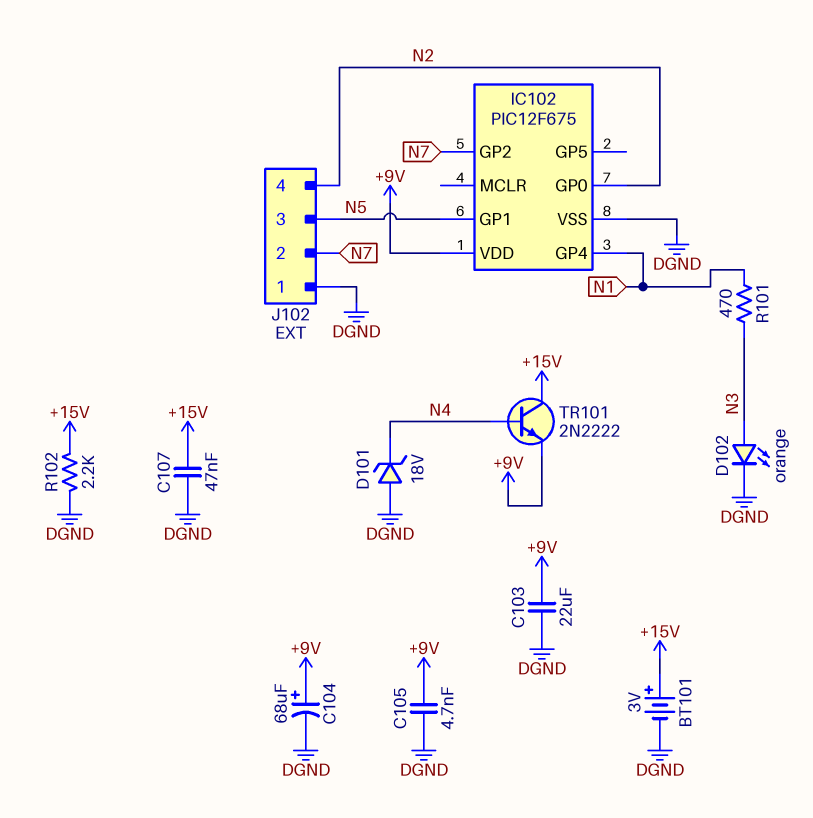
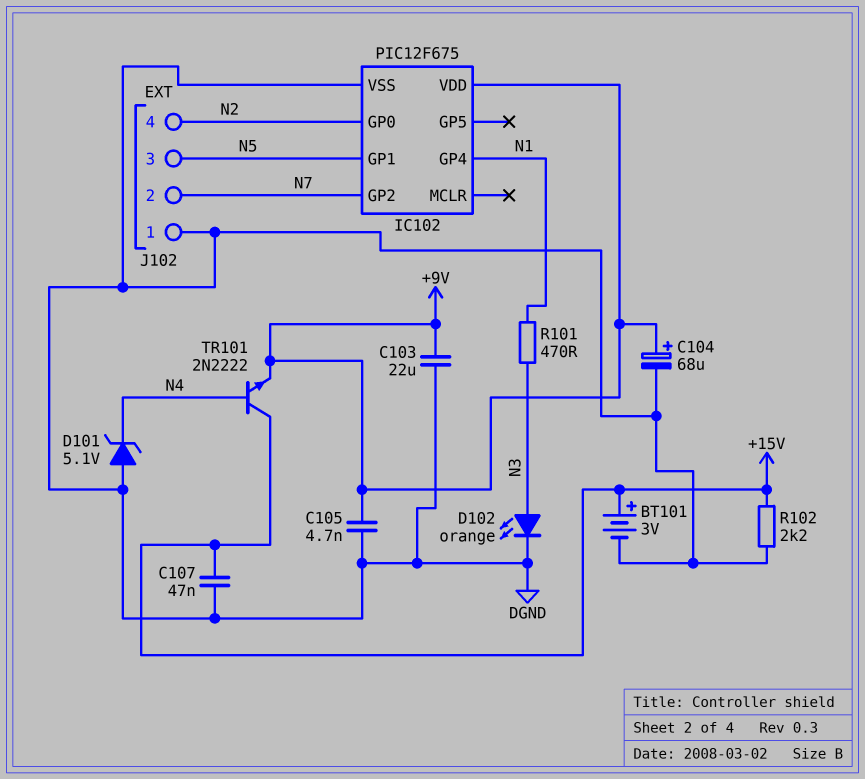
D101: zener 18V (A DGND, K N4) -> zener 5.1V (A DGND, K N4)

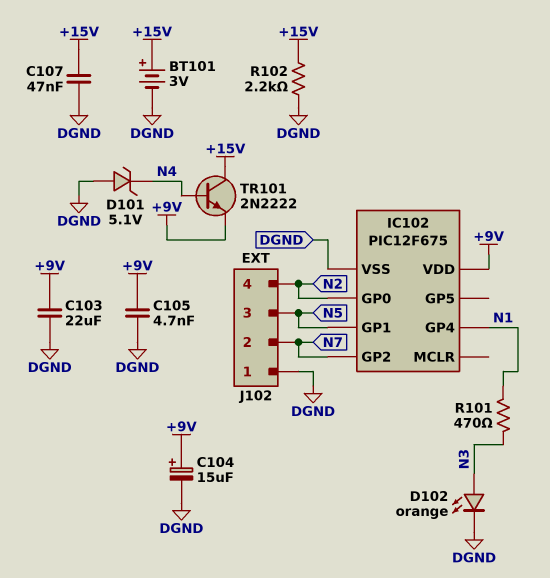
C104: 68uF (plus +9V, minus DGND) -> 15uF (plus +9V, minus DGND)

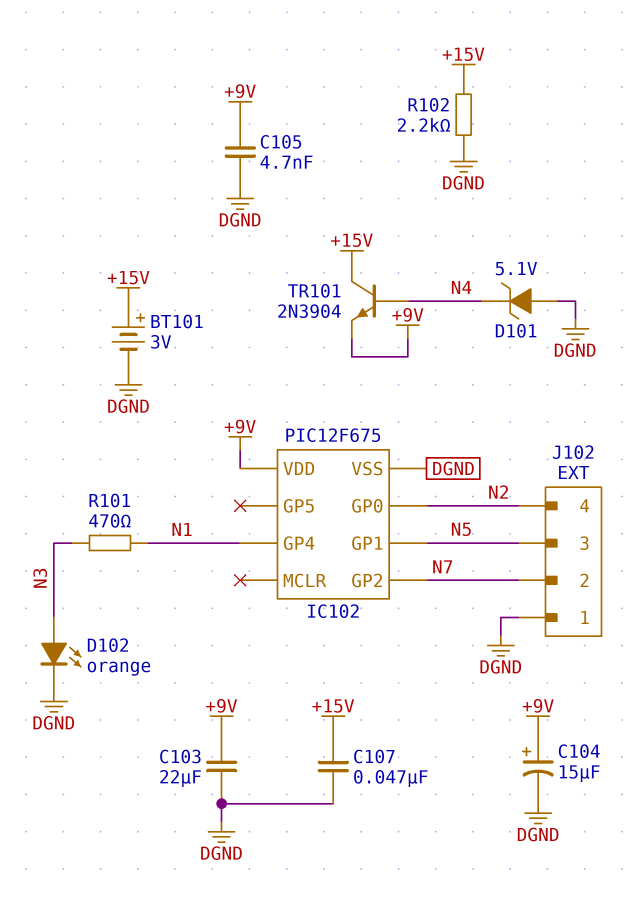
TR101: NPN 2N2222 (B N4, C +15V, E +9V) -> NPN 2N3904 (B N4, C +15V, E +9V)

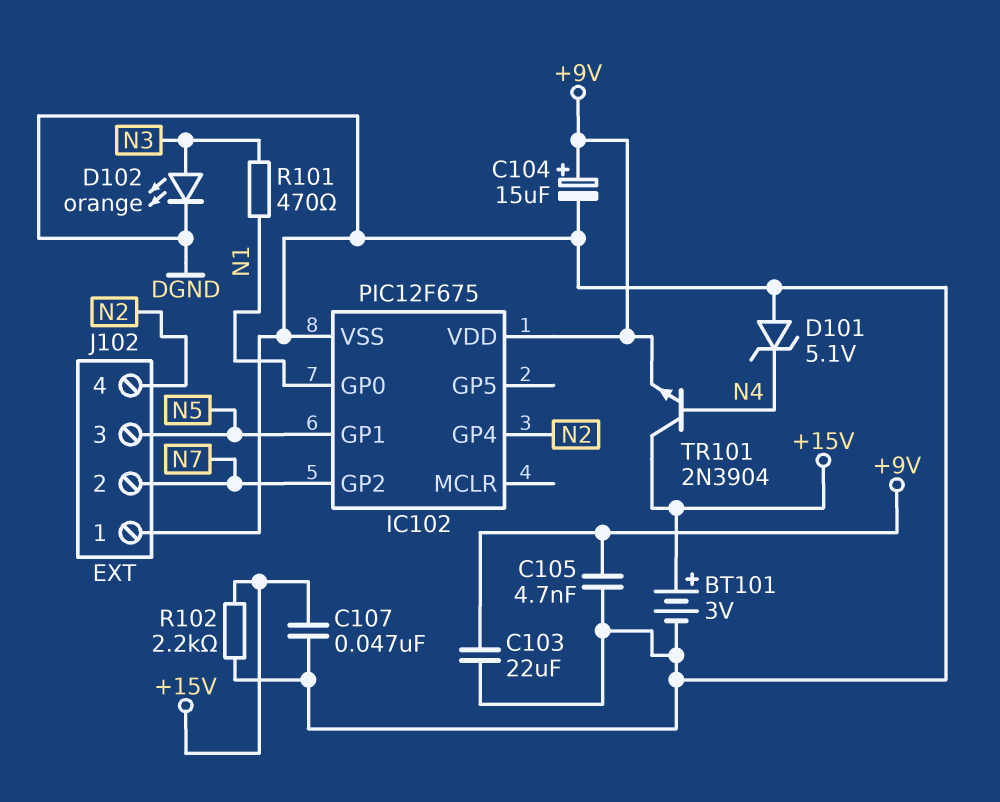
IC102 pin GP0: N2 -> N1
IC102 pin GP4: N1 -> N2

